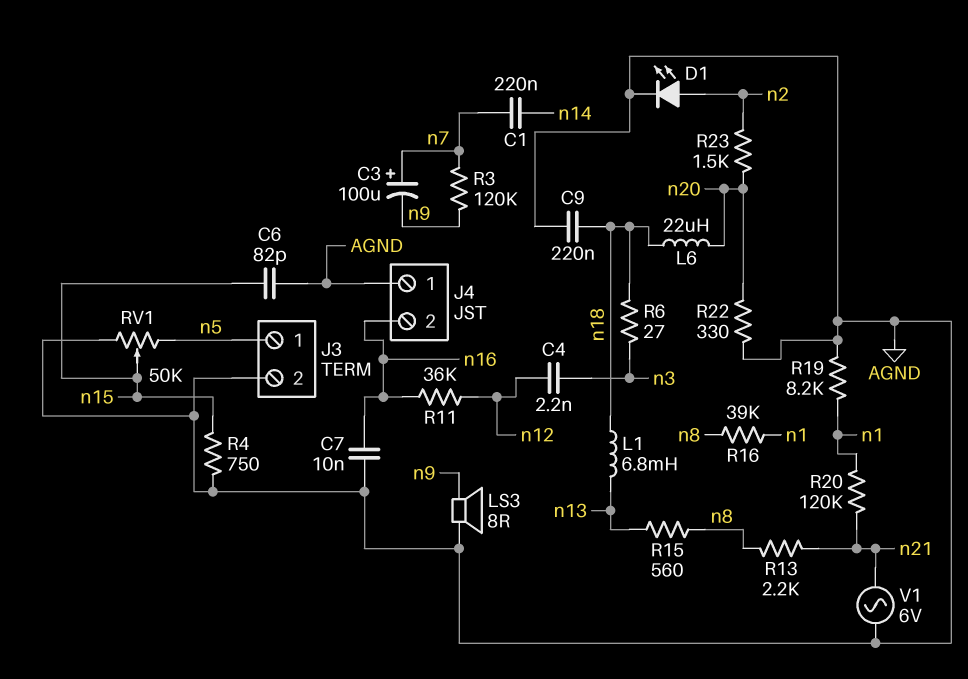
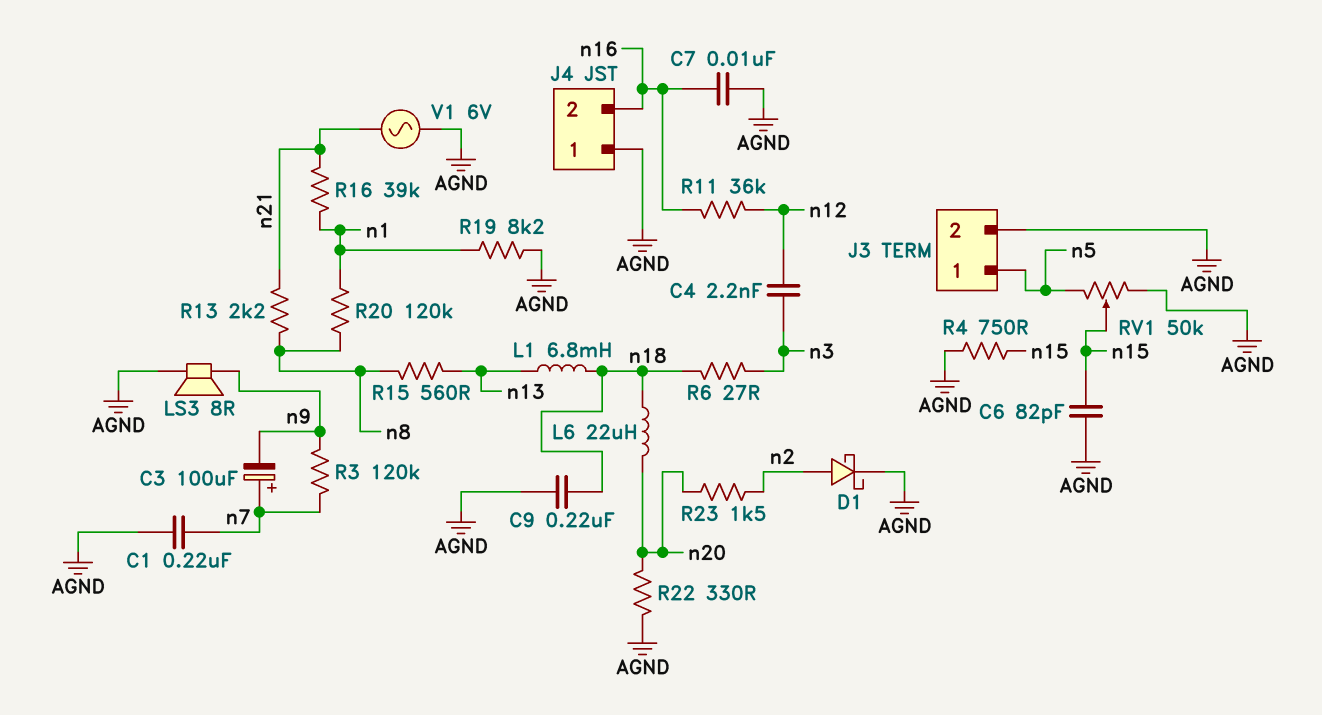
C1: 220nF (n7, n14) -> 220nF (AGND, n7)
D1: LED (A n2, K AGND) -> schottky (A n2, K AGND)
R16: 39k (n1, n8) -> 39k (n1, n21)
R20: 120k (n1, n21) -> 120k (n1, n8)

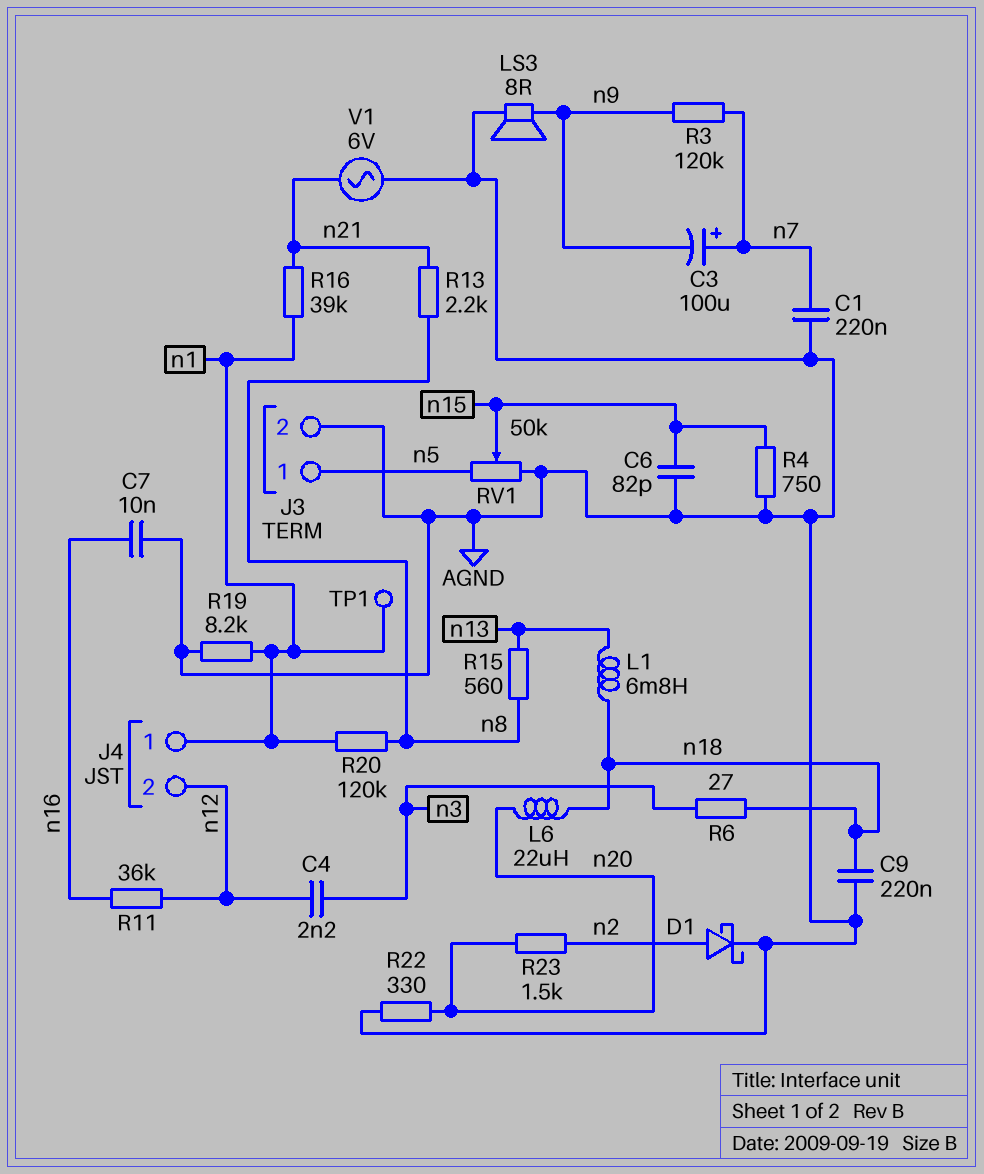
J4 pin 1: AGND -> n1
J4 pin 2: n16 -> n12
TP1: none -> test point (n1)

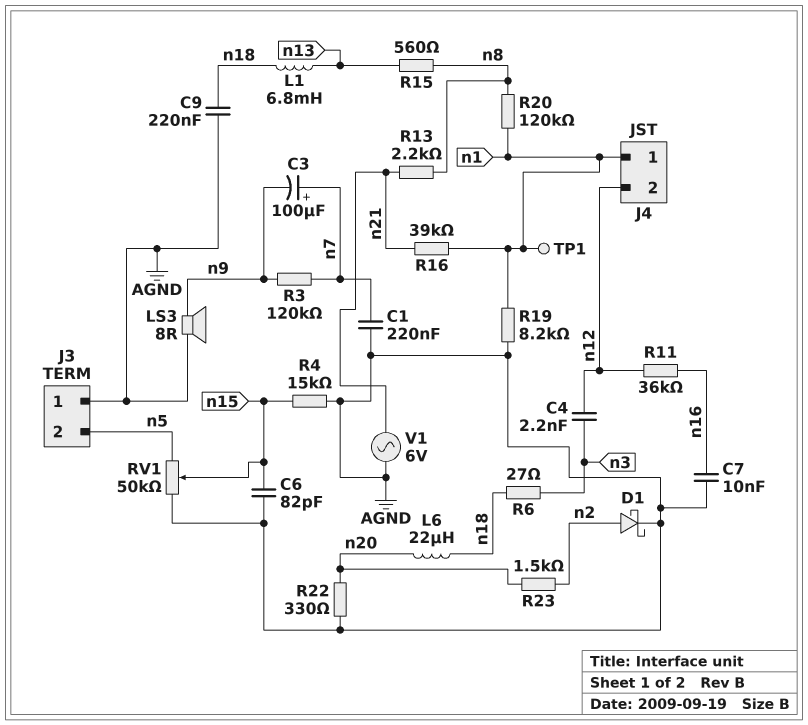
J3 pin 1: n5 -> AGND
J3 pin 2: AGND -> n5
R4: 750 (AGND, n15) -> 15k (AGND, n15)

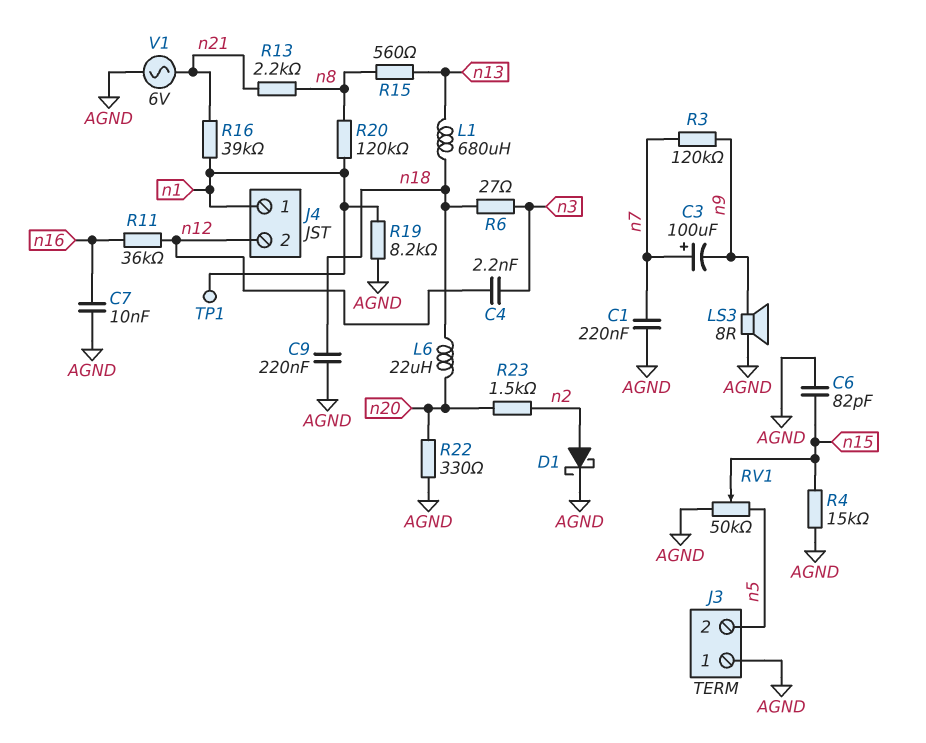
L1: 6.8mH (n13, n18) -> 680uH (n13, n18)

